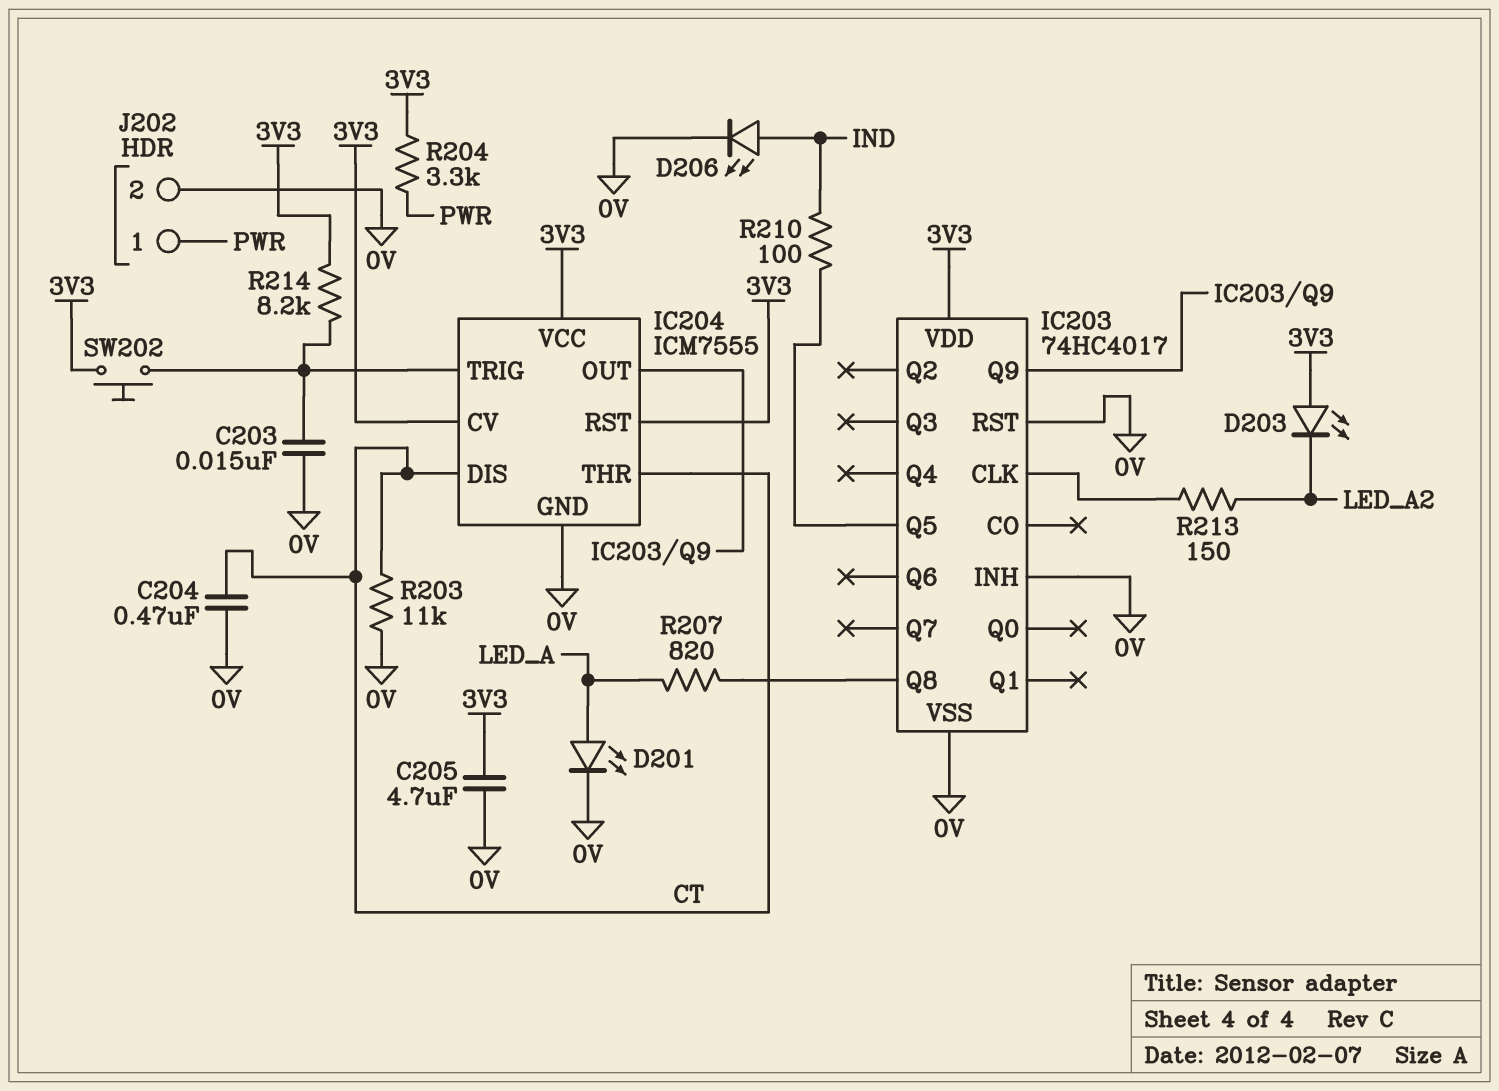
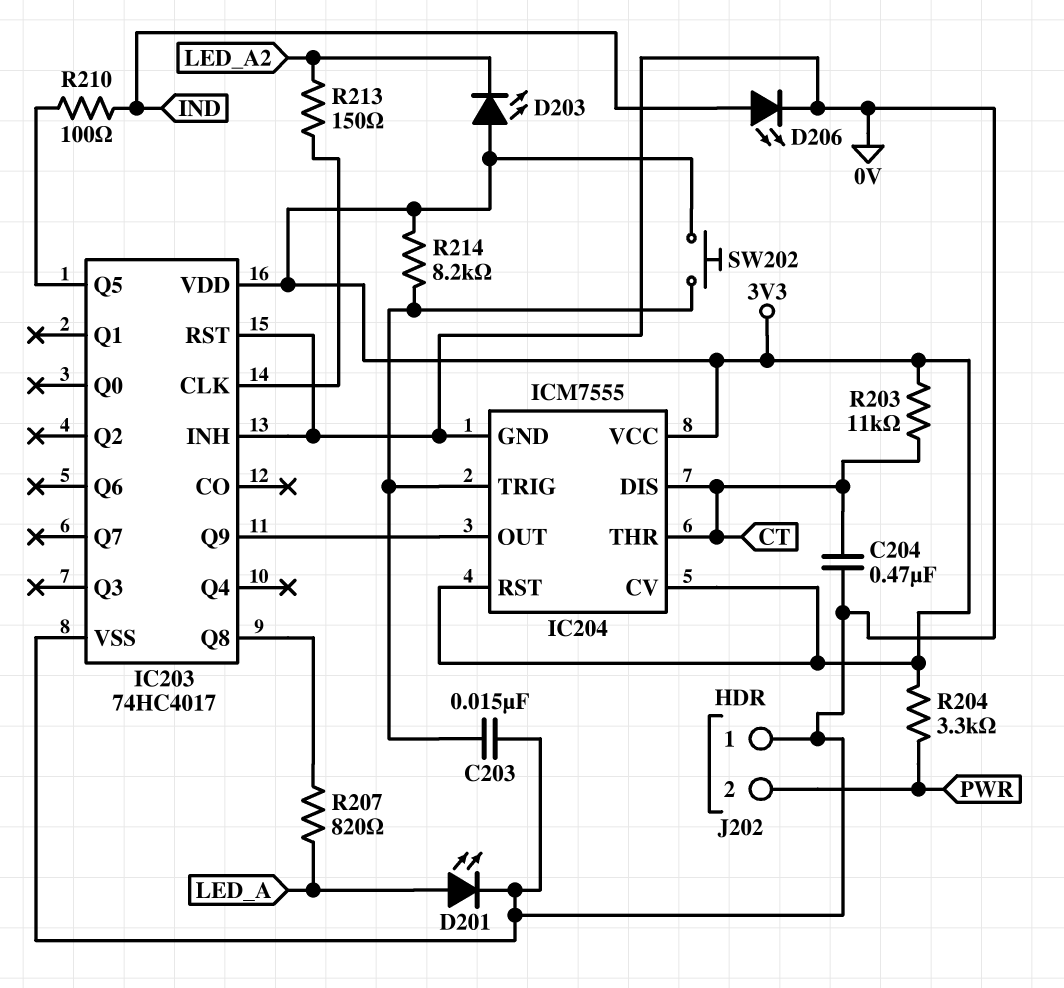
C205: 4.7uF (0V, 3V3) -> none
J202 pin 1: PWR -> 0V
J202 pin 2: 0V -> PWR
R203: 11k (0V, CT) -> 11k (3V3, CT)

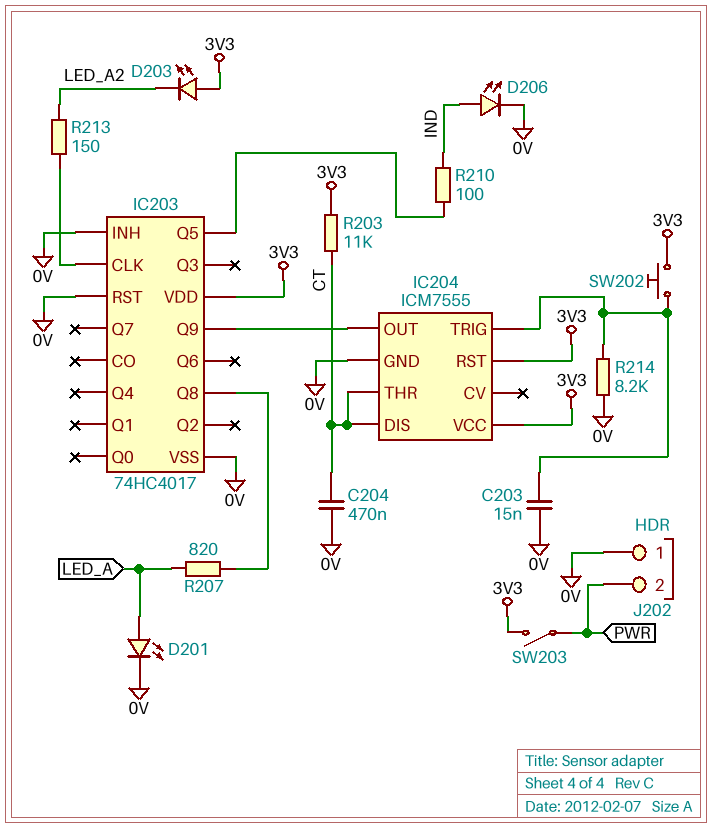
IC204 pin CV: 3V3 -> none
R204: 3.3k (3V3, PWR) -> none
R214: 8.2k (3V3, IC204/TRIG) -> 8.2k (0V, IC204/TRIG)
SW203: none -> switch (3V3, PWR)

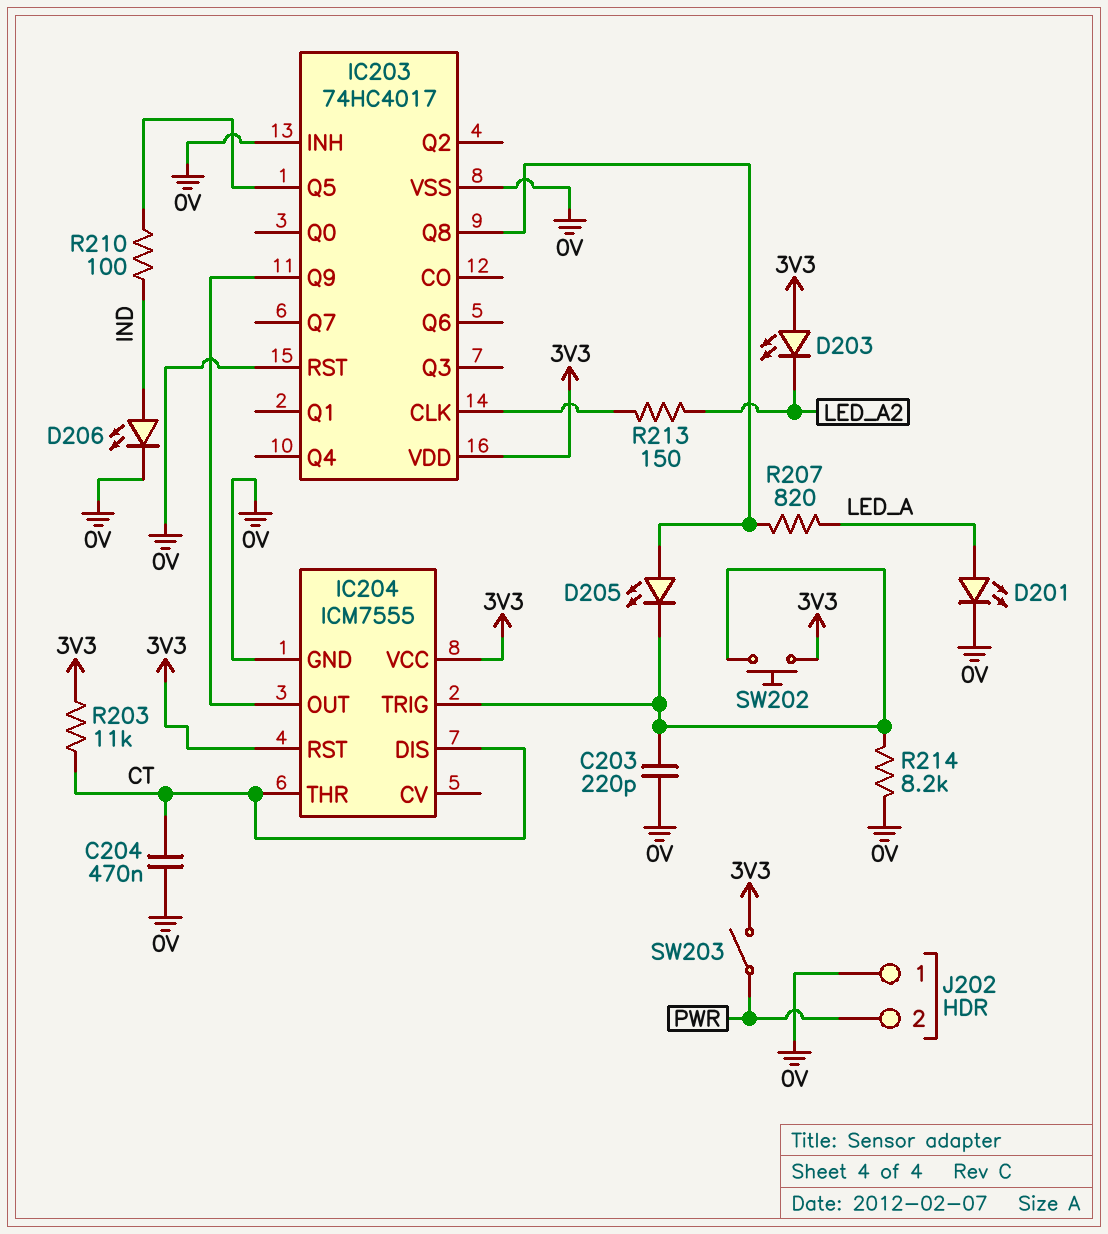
C203: 15nF (0V, IC204/TRIG) -> 220pF (0V, IC204/TRIG)
D205: none -> LED (A IC203/Q8, K IC204/TRIG)

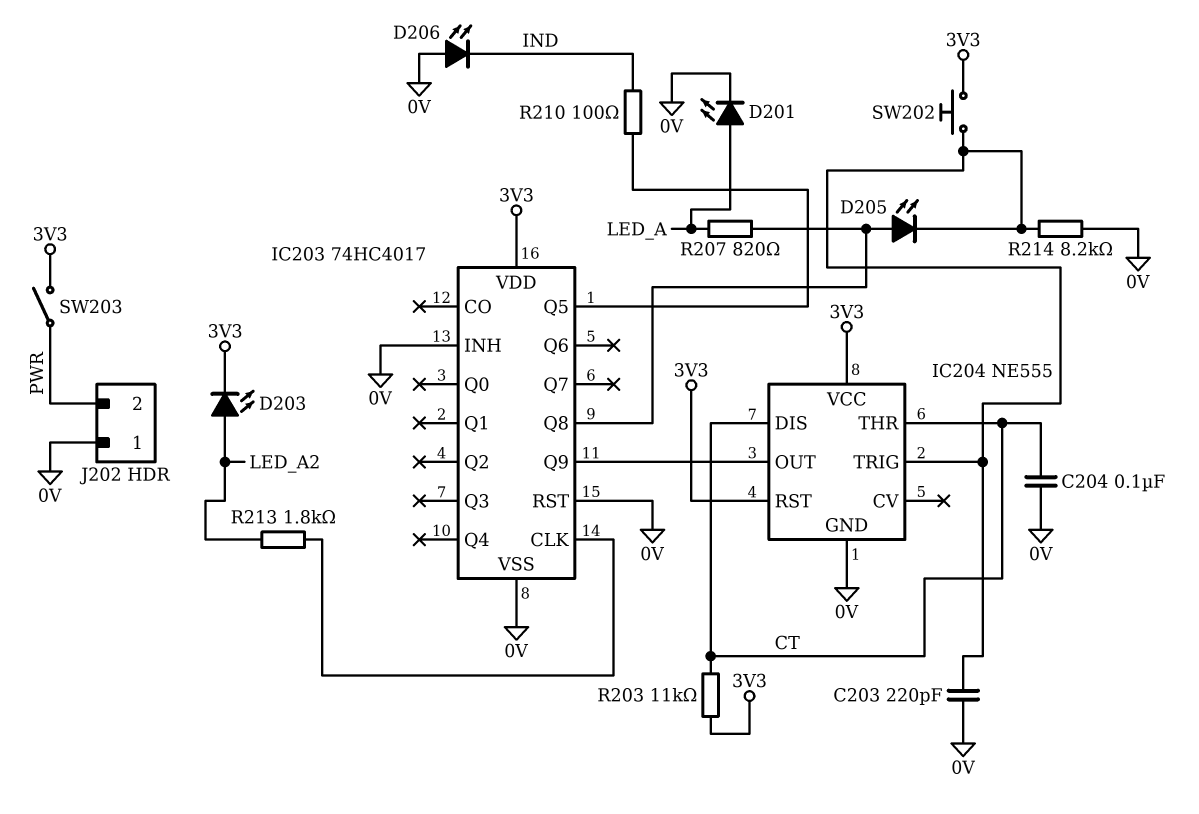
C204: 470nF (0V, CT) -> 100nF (0V, CT)
D203: LED (A 3V3, K LED_A2) -> LED (A LED_A2, K 3V3)
D206: LED (A IND, K 0V) -> LED (A 0V, K IND)
IC204: ICM7555 -> NE555
R213: 150 (IC203/CLK, LED_A2) -> 1.8k (IC203/CLK, LED_A2)

